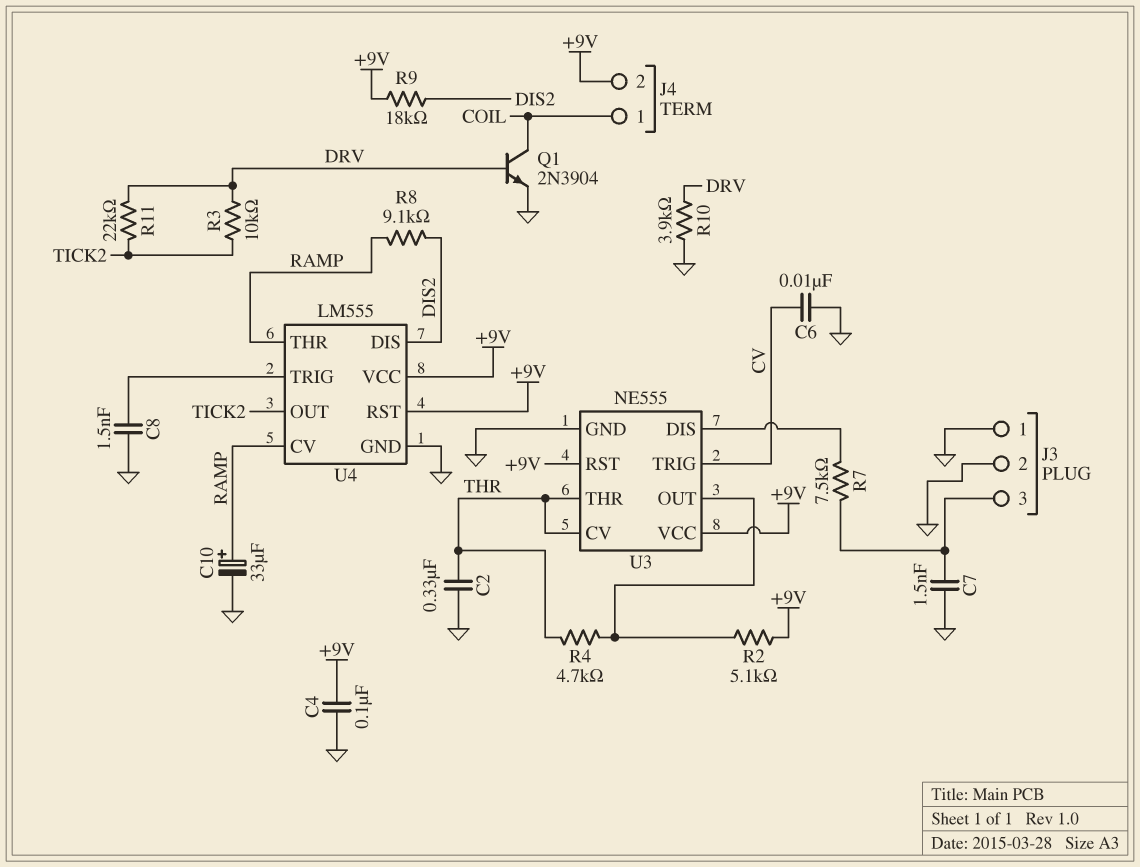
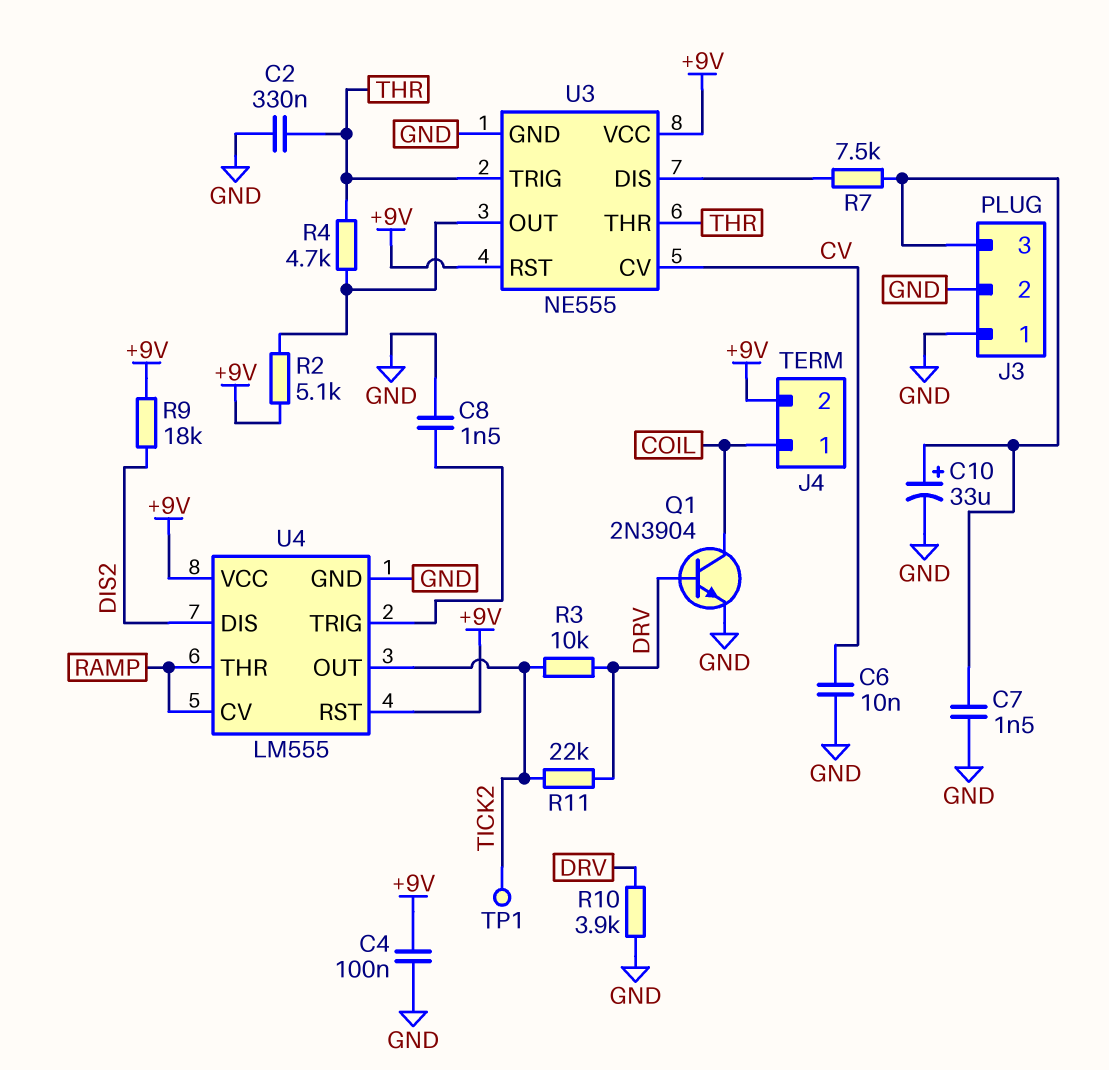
C10: 33uF (plus RAMP, minus GND) -> 33uF (plus J3/3, minus GND)
R8: 9.1k (DIS2, RAMP) -> none
TP1: none -> test point (TICK2)
U3 pin CV: THR -> CV
U3 pin TRIG: CV -> THR

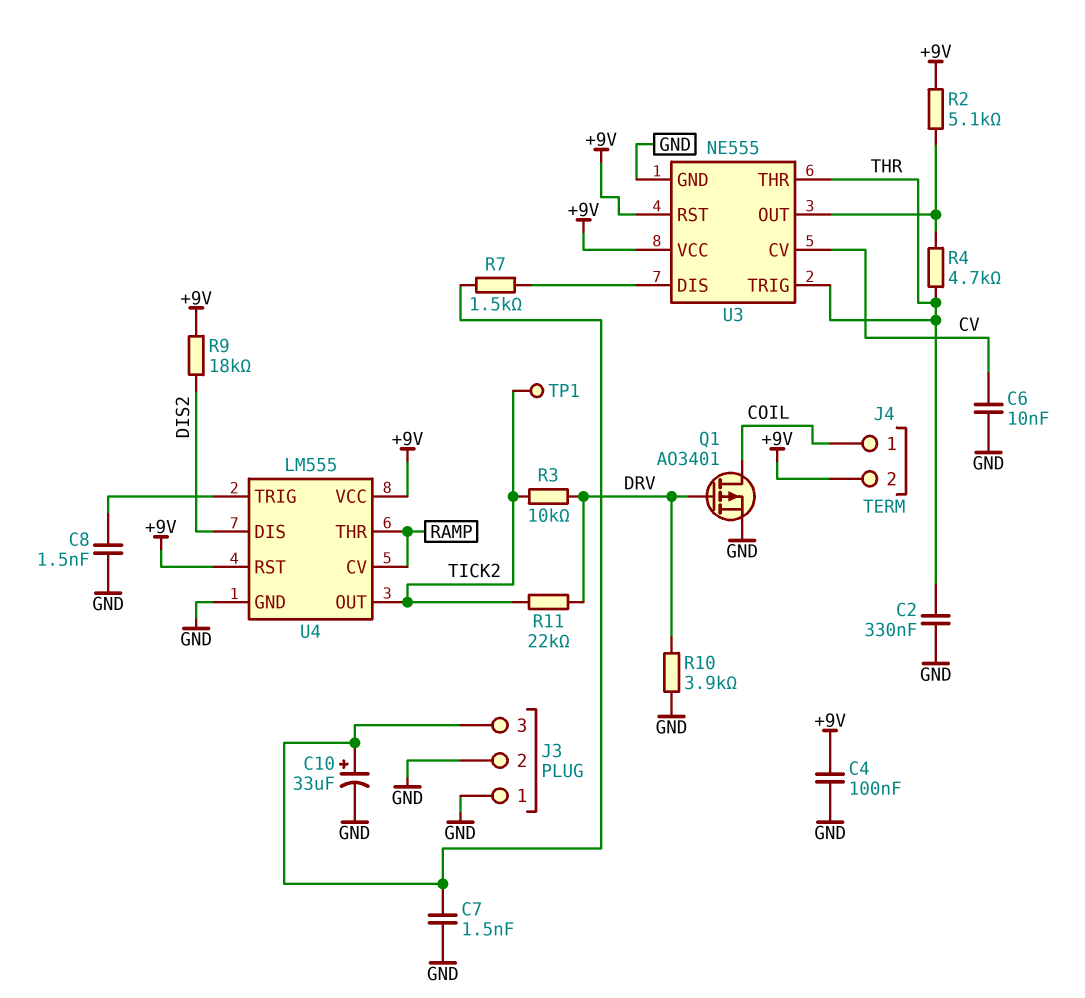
Q1: NPN 2N3904 (B DRV, C COIL, E GND) -> PMOS AO3401 (G DRV, D COIL, S GND)
R7: 7.5k (J3/3, U3/DIS) -> 1.5k (J3/3, U3/DIS)

